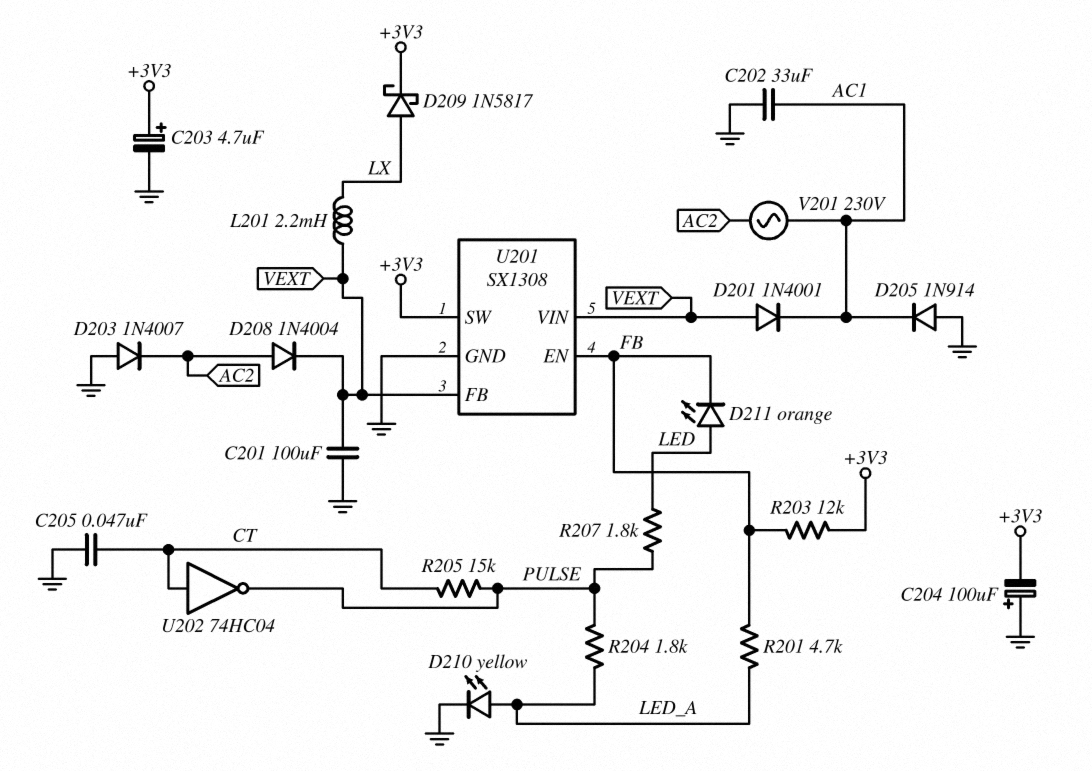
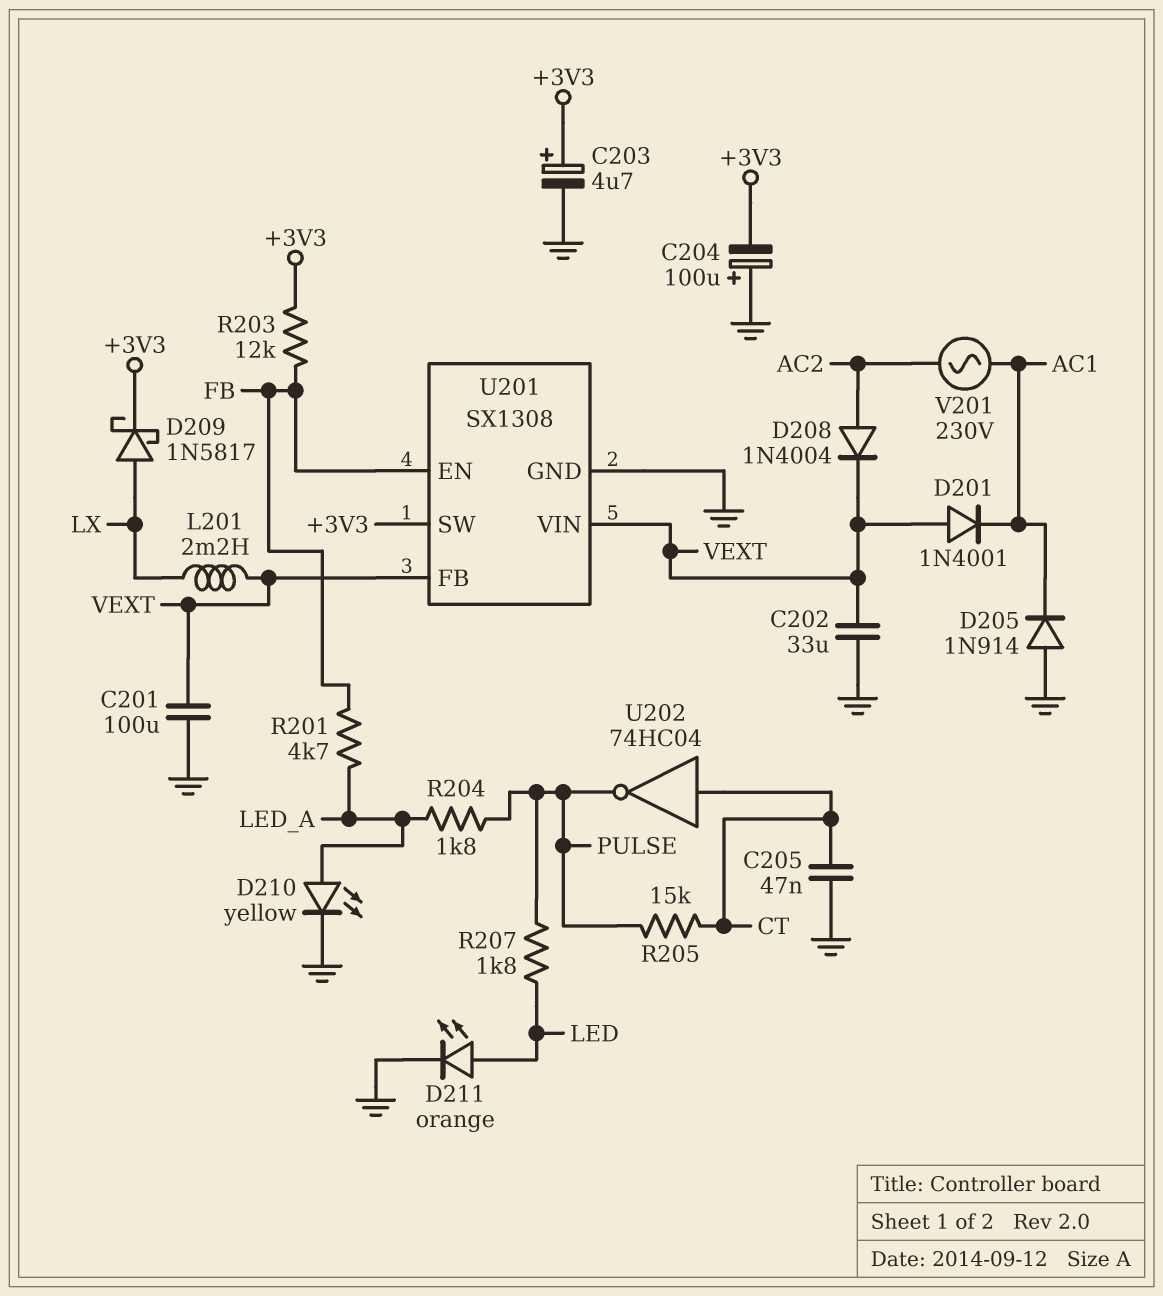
C202: 33uF (AC1, GND) -> 33uF (GND, VEXT)
D203: diode 1N4007 (A GND, K AC2) -> none
D211: LED orange (A LED, K FB) -> LED orange (A LED, K GND)

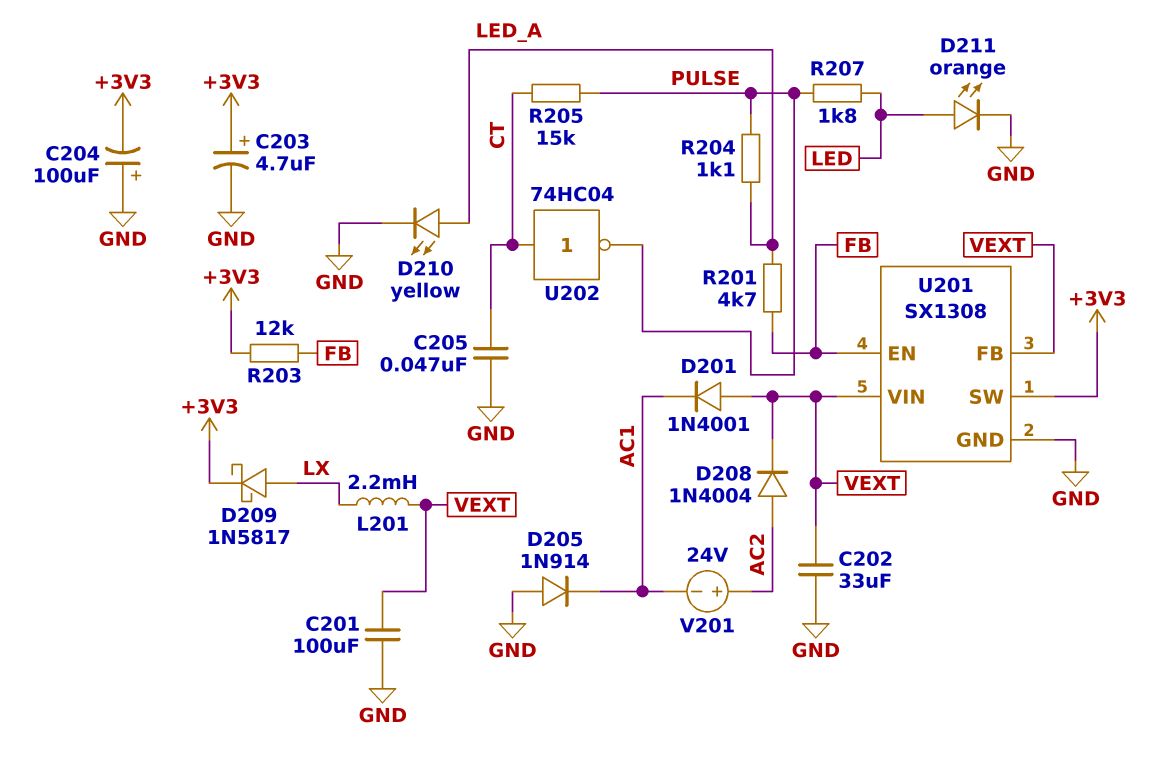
R204: 1.8k (LED_A, PULSE) -> 1.1k (LED_A, PULSE)
V201: AC 230V (AC1, AC2) -> 24V (plus AC2, minus AC1)

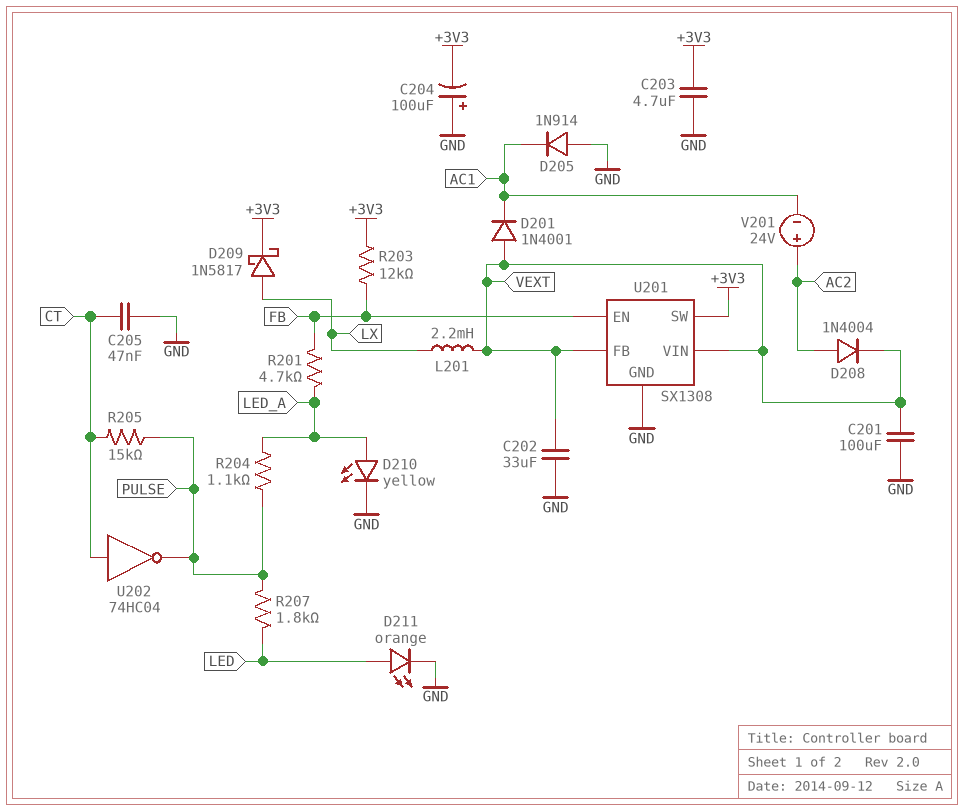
C203: 4.7uF (plus +3V3, minus GND) -> 4.7uF (+3V3, GND)

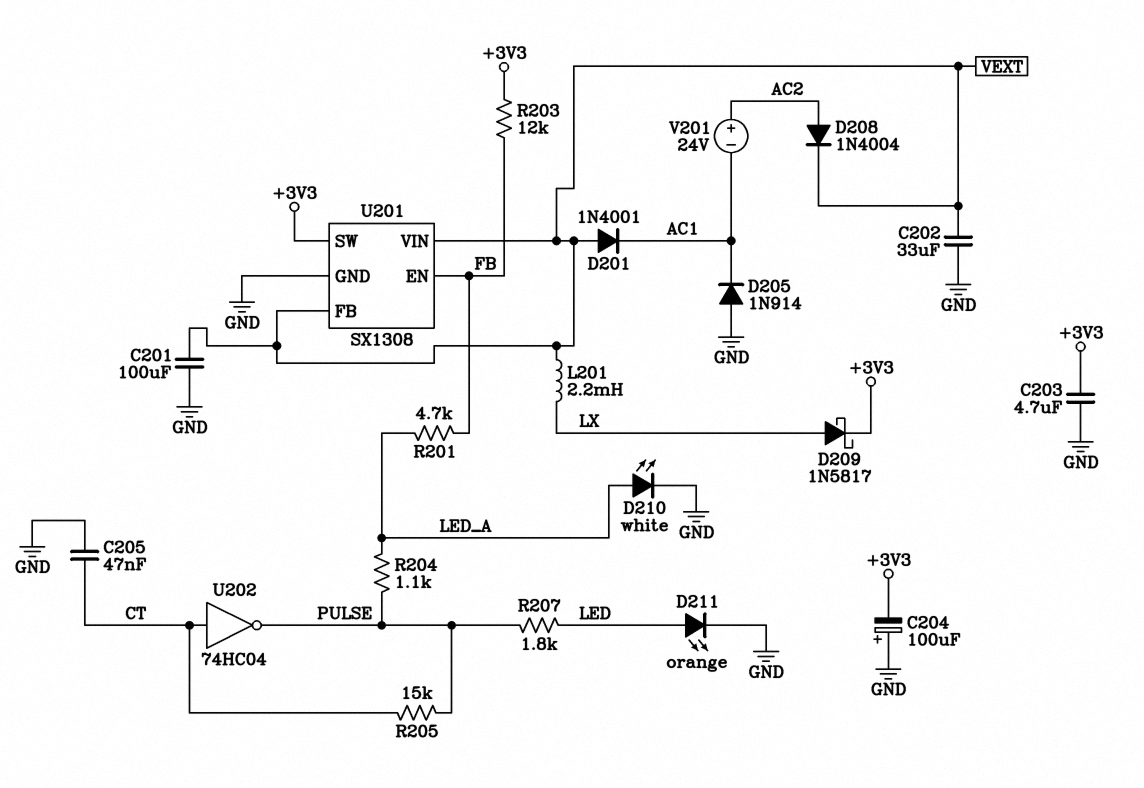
D210: LED yellow (A LED_A, K GND) -> LED white (A LED_A, K GND)

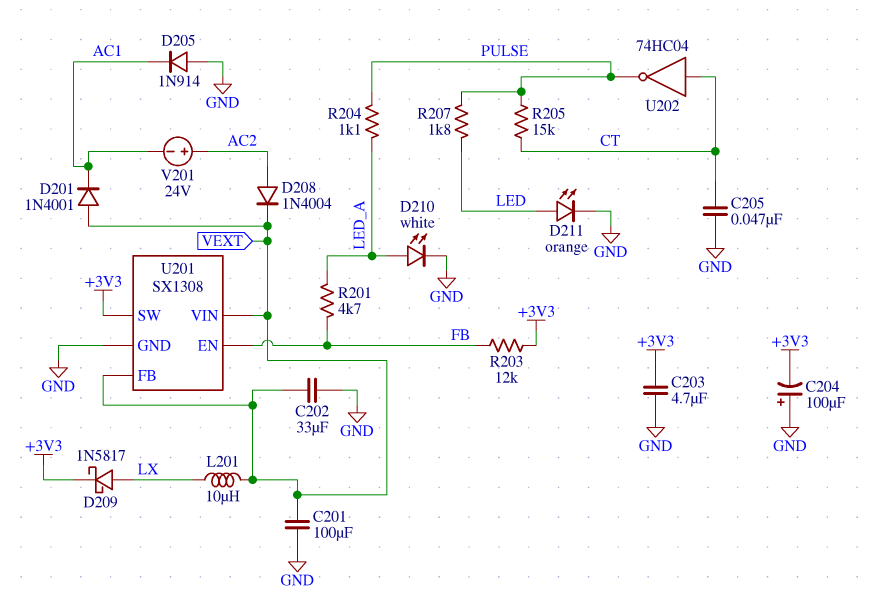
L201: 2.2mH (LX, VEXT) -> 10uH (LX, VEXT)

